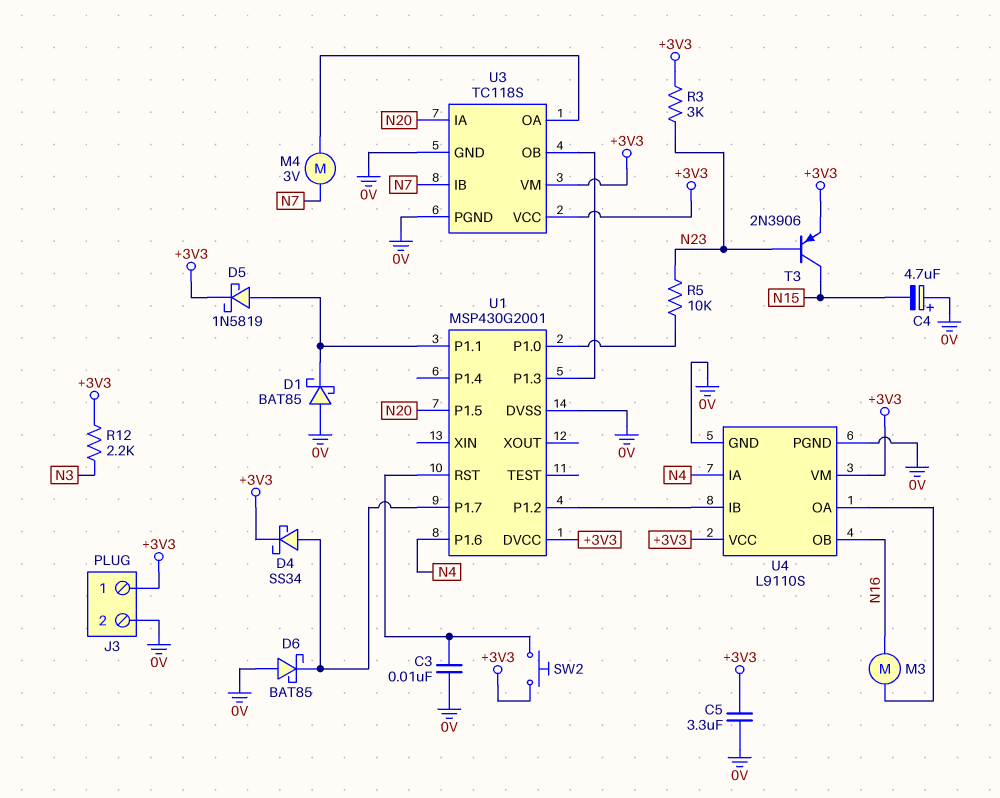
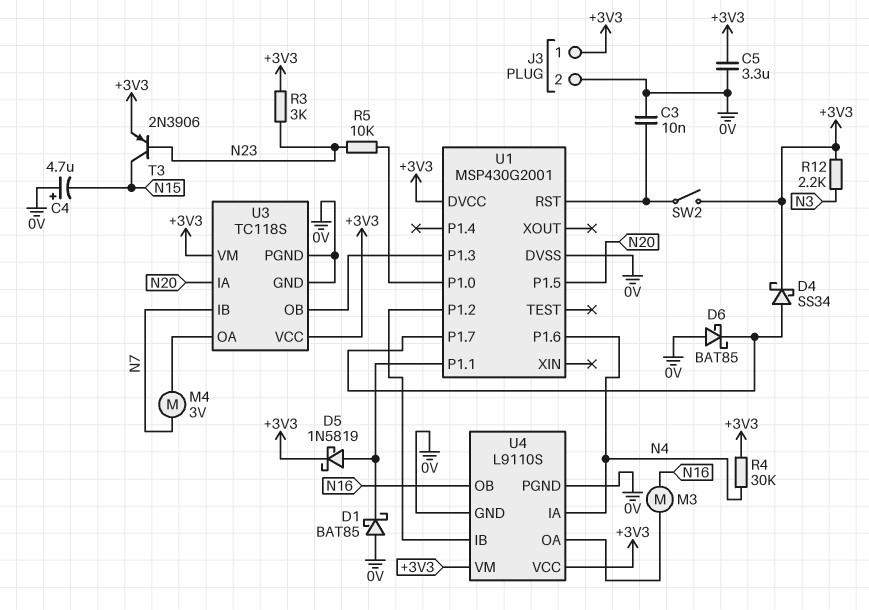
R4: none -> 30k (+3V3, N4)
SW2: button (+3V3, U1/RST) -> switch (+3V3, U1/RST)

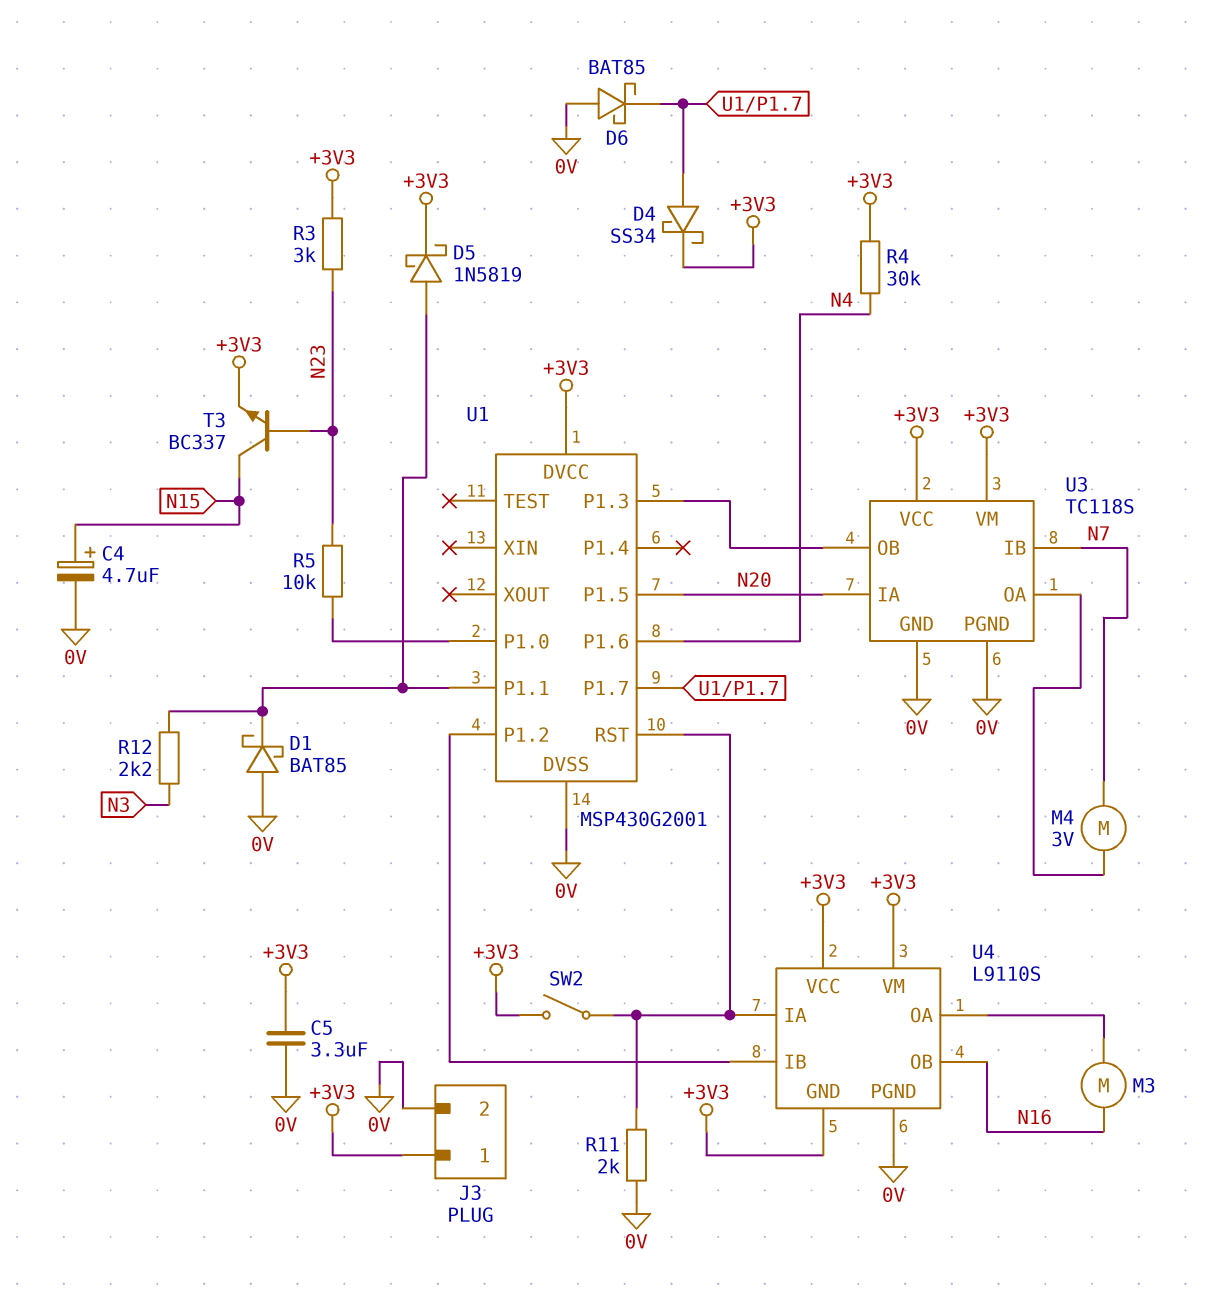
C3: 10nF (0V, U1/RST) -> none
C4: 4.7uF (plus 0V, minus N15) -> 4.7uF (plus N15, minus 0V)
R11: none -> 2k (0V, U1/RST)
R12: 2.2k (+3V3, N3) -> 2.2k (N3, U1/P1.1)
T3: PNP 2N3906 (B N23, C N15, E +3V3) -> NPN BC337 (B N23, C N15, E +3V3)
U4 pin GND: 0V -> +3V3
U4 pin IA: N4 -> U1/RST

